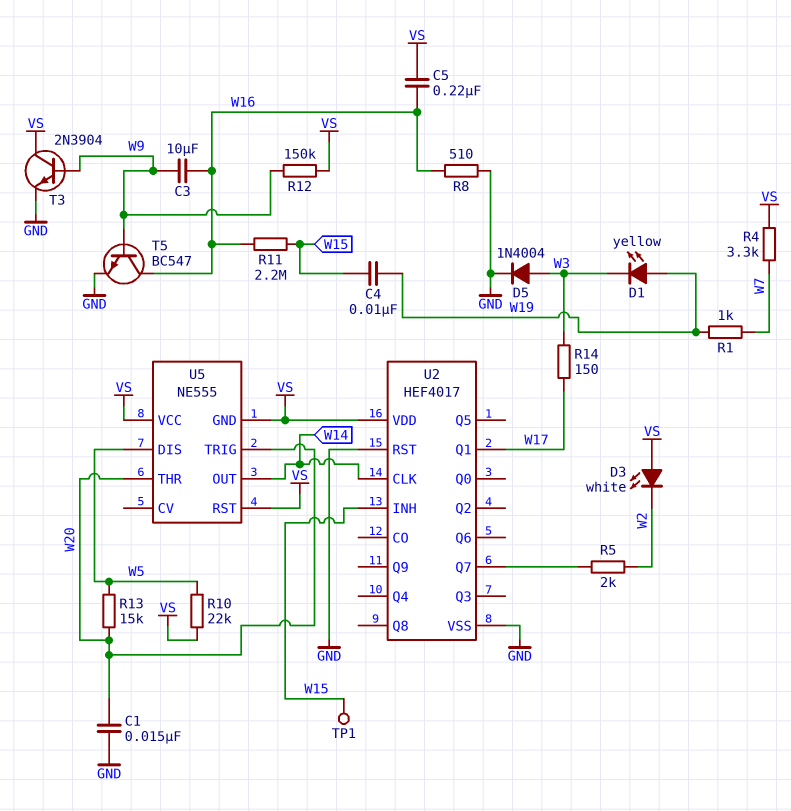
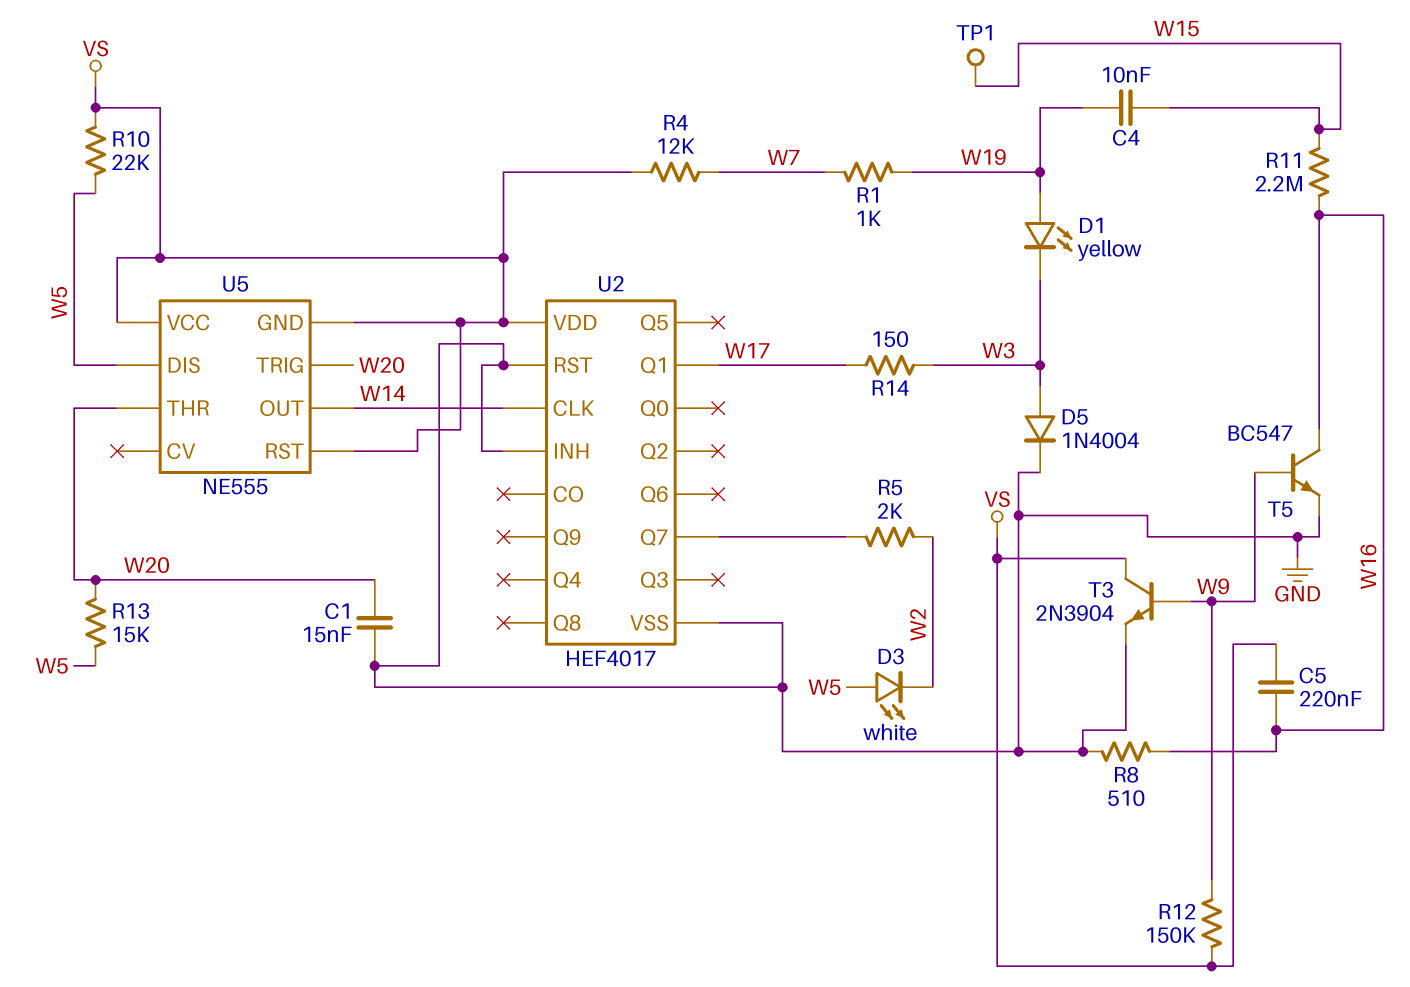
C3: 10uF (W9, W16) -> none
D3: LED white (A VS, K W2) -> LED white (A W5, K W2)
R4: 3.3k (VS, W7) -> 12k (VS, W7)
U2 pin INH: W15 -> GND

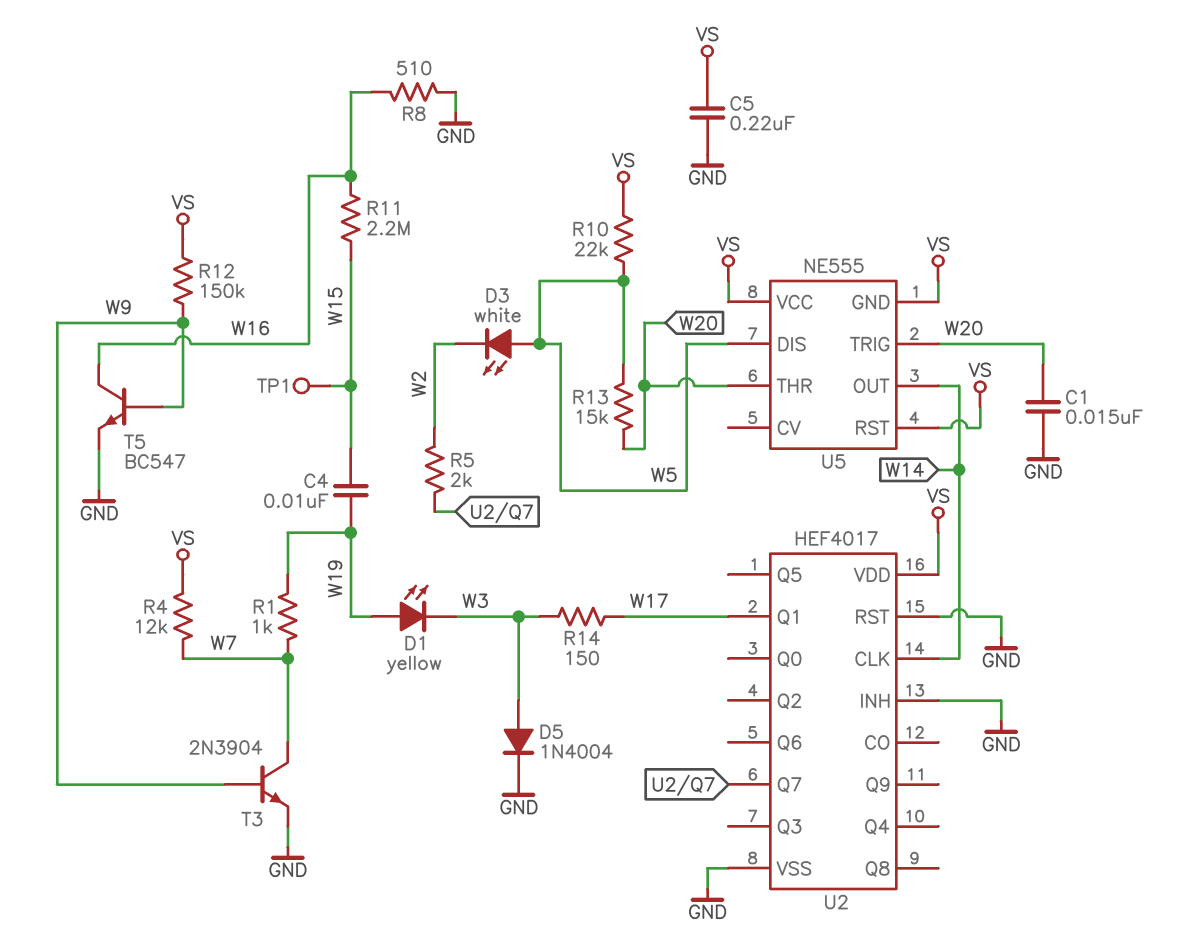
C5: 220nF (VS, W16) -> 220nF (GND, VS)
T3: NPN 2N3904 (B W9, C VS, E GND) -> NPN 2N3904 (B W9, C W7, E GND)

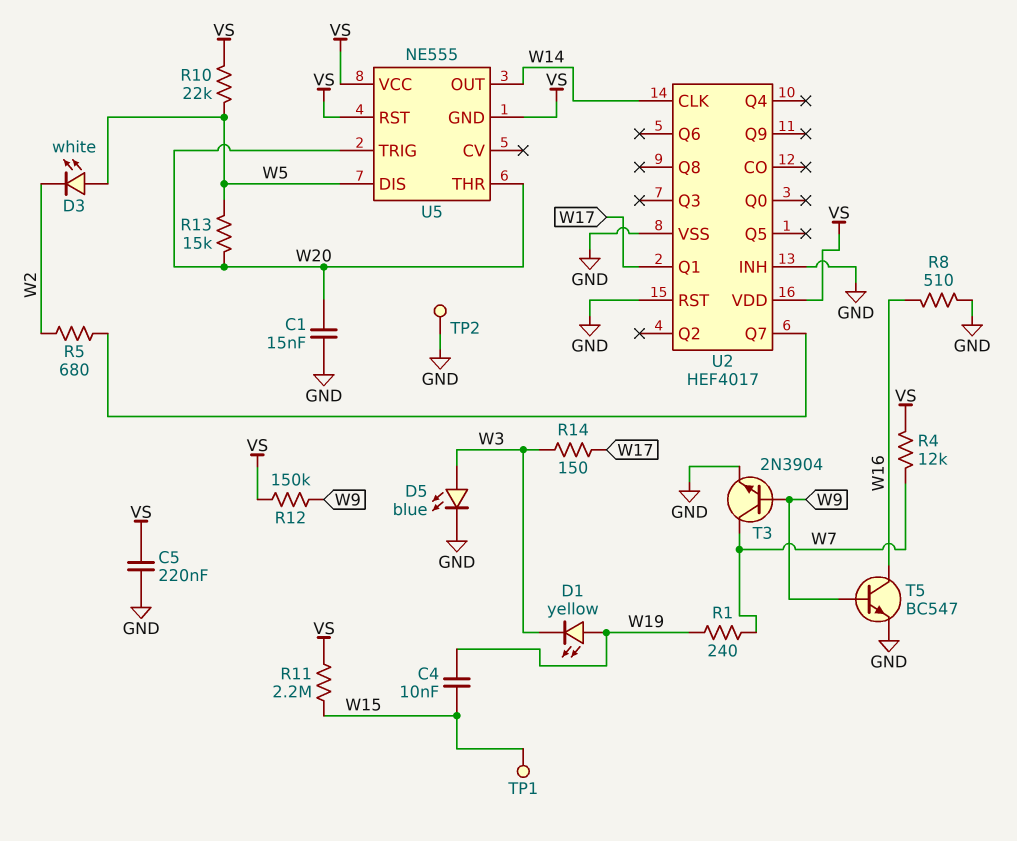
D5: diode 1N4004 (A W3, K GND) -> LED blue (A W3, K GND)
R1: 1k (W7, W19) -> 240 (W7, W19)
R5: 2k (U2/Q7, W2) -> 680 (U2/Q7, W2)
R11: 2.2M (W15, W16) -> 2.2M (VS, W15)
TP2: none -> test point (GND)

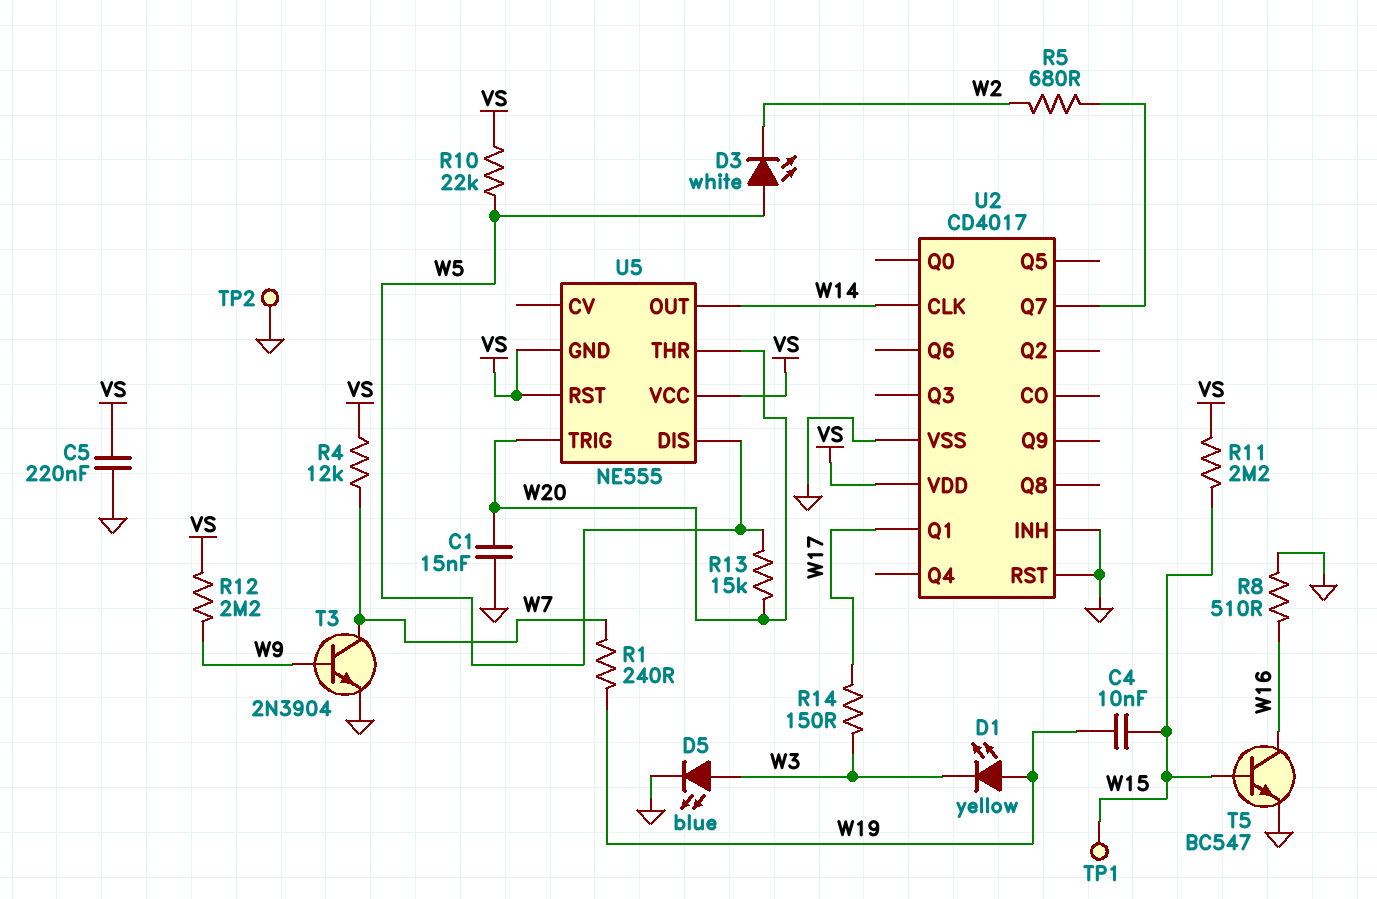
R12: 150k (VS, W9) -> 2.2M (VS, W9)
T5: NPN BC547 (B W9, C W16, E GND) -> NPN BC547 (B W15, C W16, E GND)
U2: HEF4017 -> CD4017

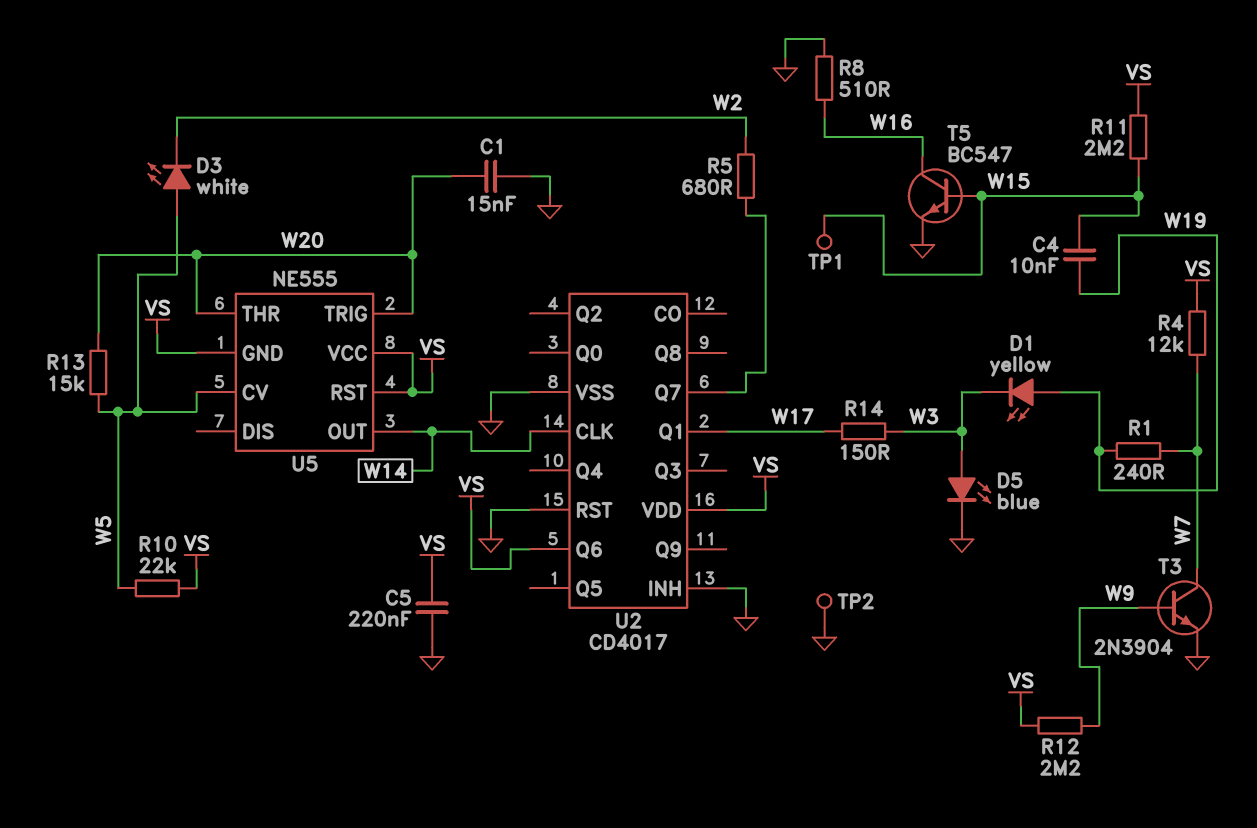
U2 pin Q6: none -> VS
U5 pin CV: none -> W5
U5 pin DIS: W5 -> none

